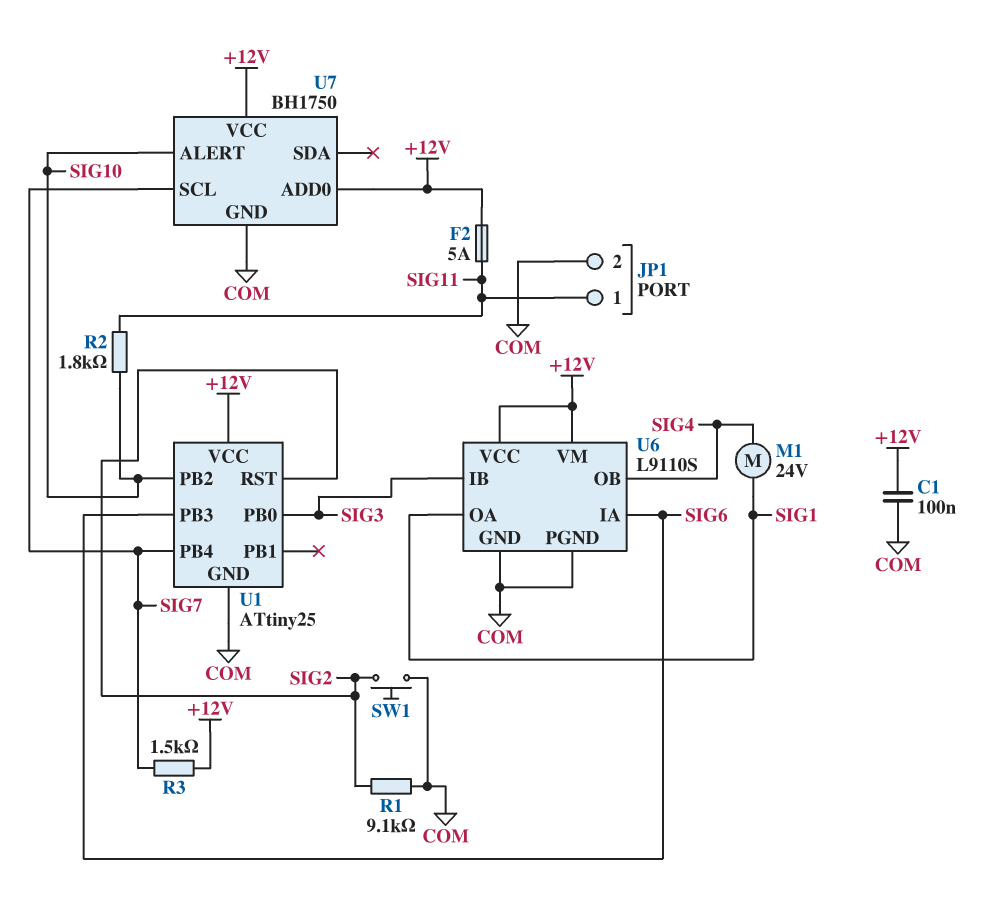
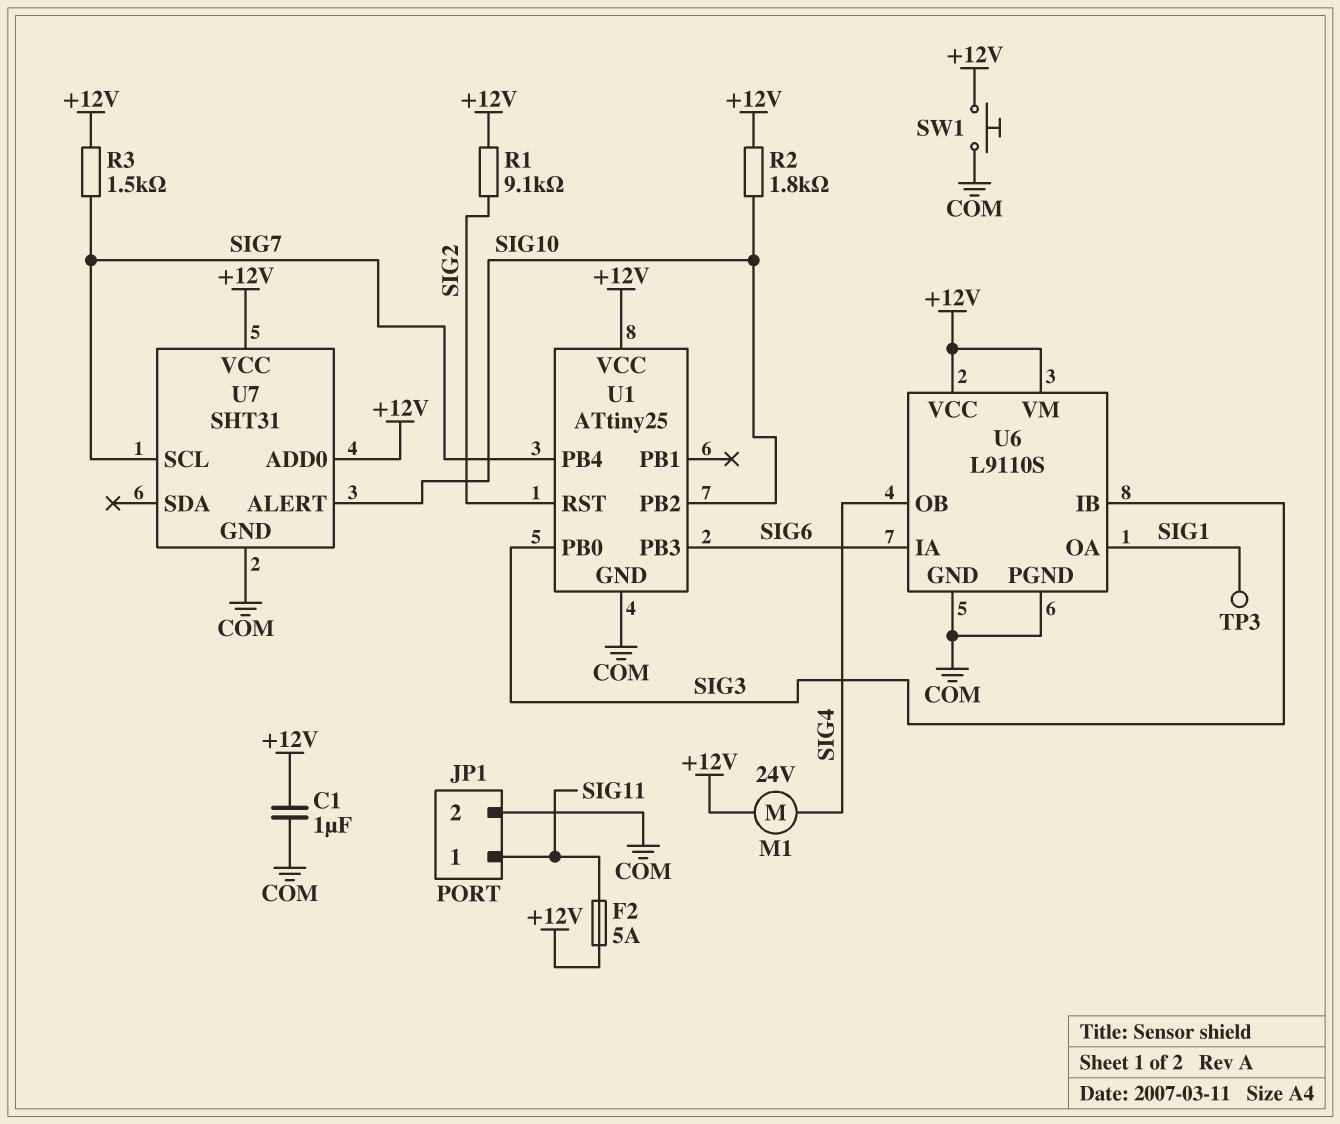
C1: 100nF (+12V, COM) -> 1uF (+12V, COM)
M1: motor 24V (SIG1, SIG4) -> motor 24V (+12V, SIG4)
R1: 9.1k (COM, SIG2) -> 9.1k (+12V, SIG2)
R2: 1.8k (SIG10, SIG11) -> 1.8k (+12V, SIG10)
SW1: button (COM, SIG2) -> button (+12V, COM)
TP3: none -> test point (SIG1)
U7: BH1750 -> SHT31

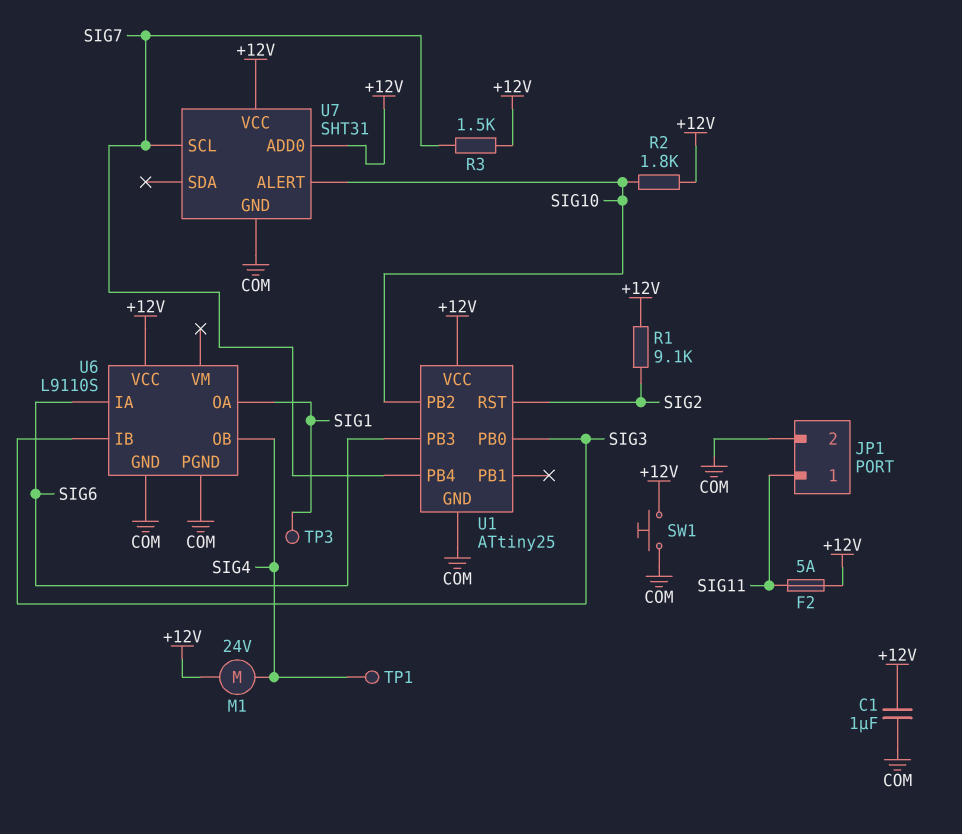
TP1: none -> test point (SIG4)
U6 pin VM: +12V -> none

